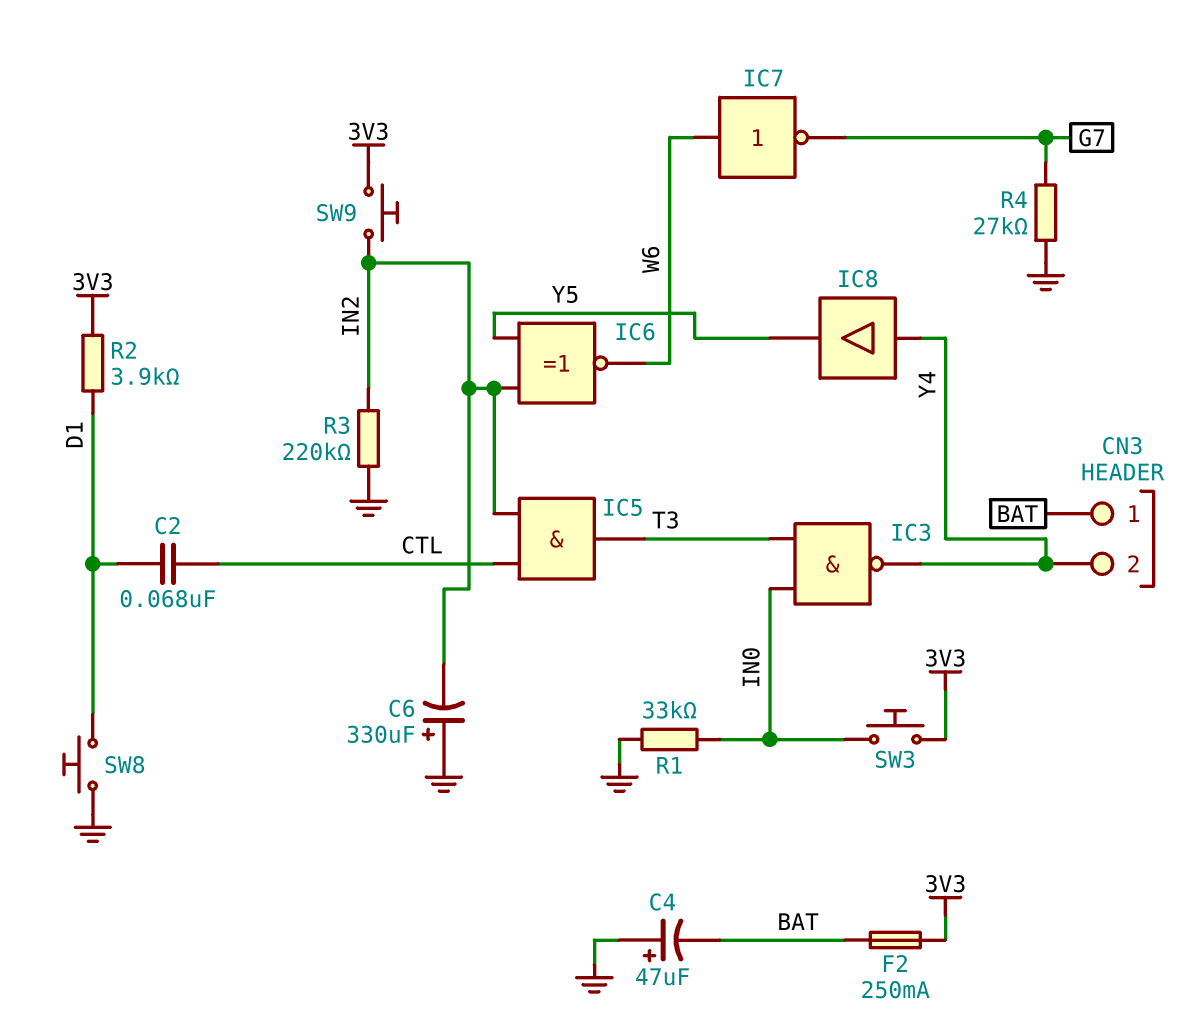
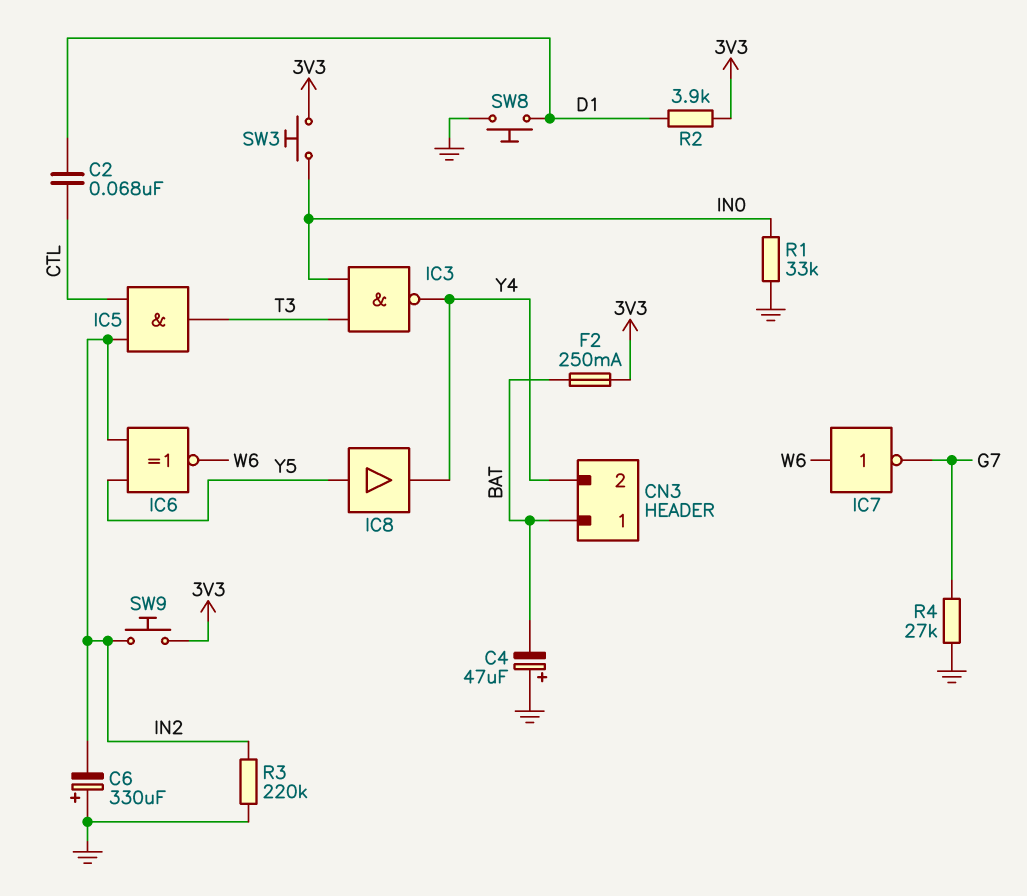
IC8: buffer (in Y4, out Y5) -> buffer (in Y5, out Y4)

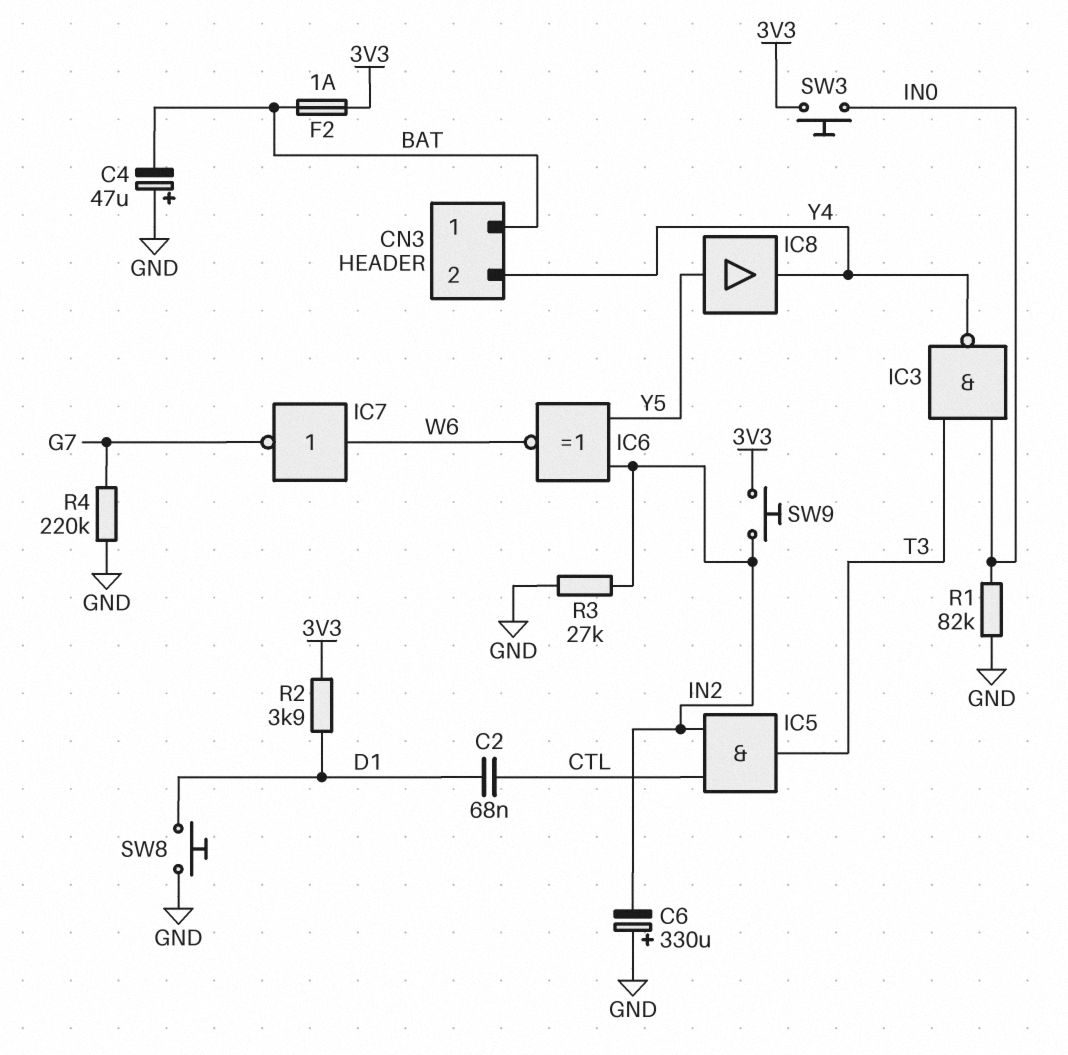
F2: 250mA (3V3, BAT) -> 1A (3V3, BAT)
R1: 33k (GND, IN0) -> 82k (GND, IN0)
R3: 220k (GND, IN2) -> 27k (GND, IN2)
R4: 27k (G7, GND) -> 220k (G7, GND)

